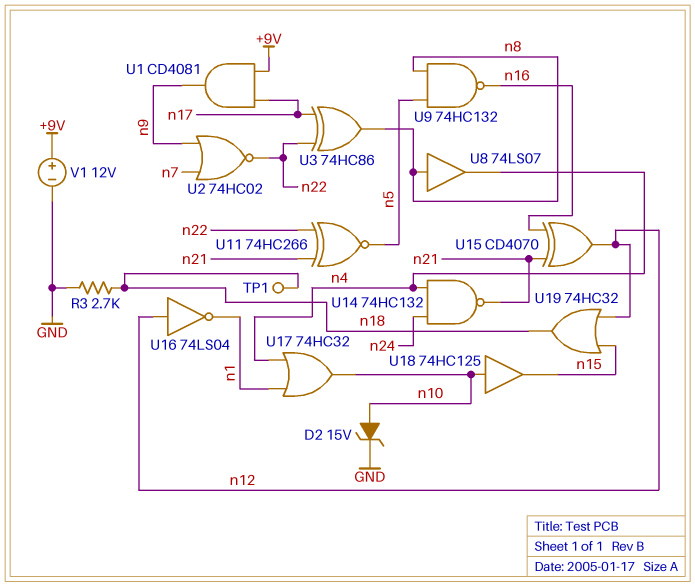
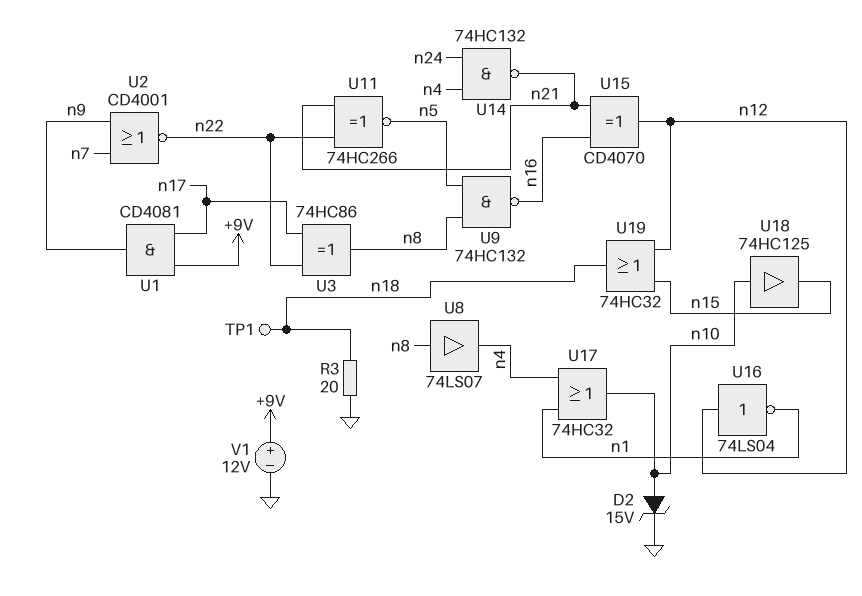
R3: 2.7k (GND, n18) -> 20 (GND, n18)
U2: NOR 74HC02 (in n7, in n9, out n22) -> NOR CD4001 (in n7, in n9, out n22)

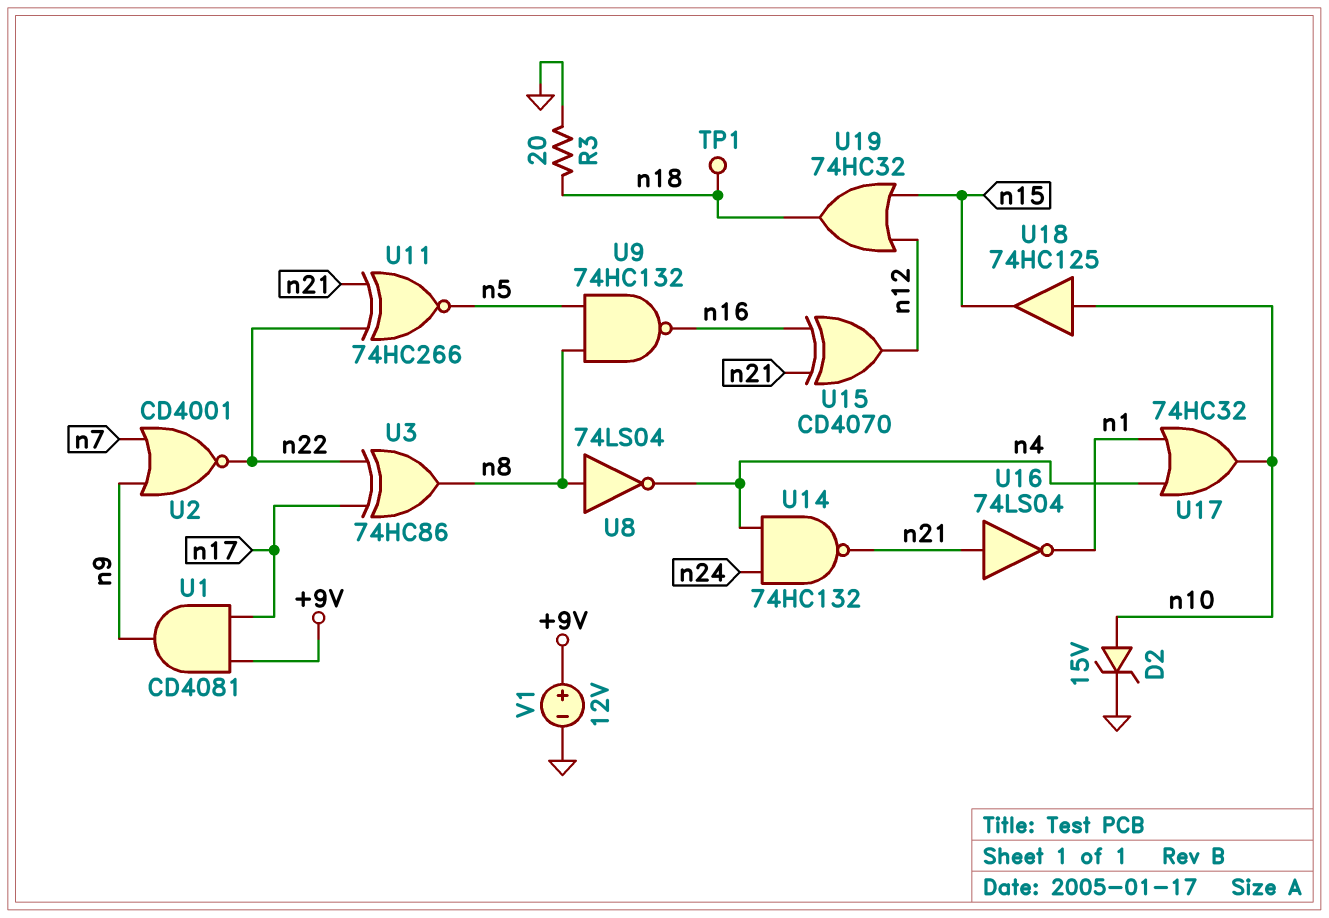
U8: buffer 74LS07 (in n8, out n4) -> NOT 74LS04 (in n8, out n4)
U16: NOT 74LS04 (in n12, out n1) -> NOT 74LS04 (in n21, out n1)

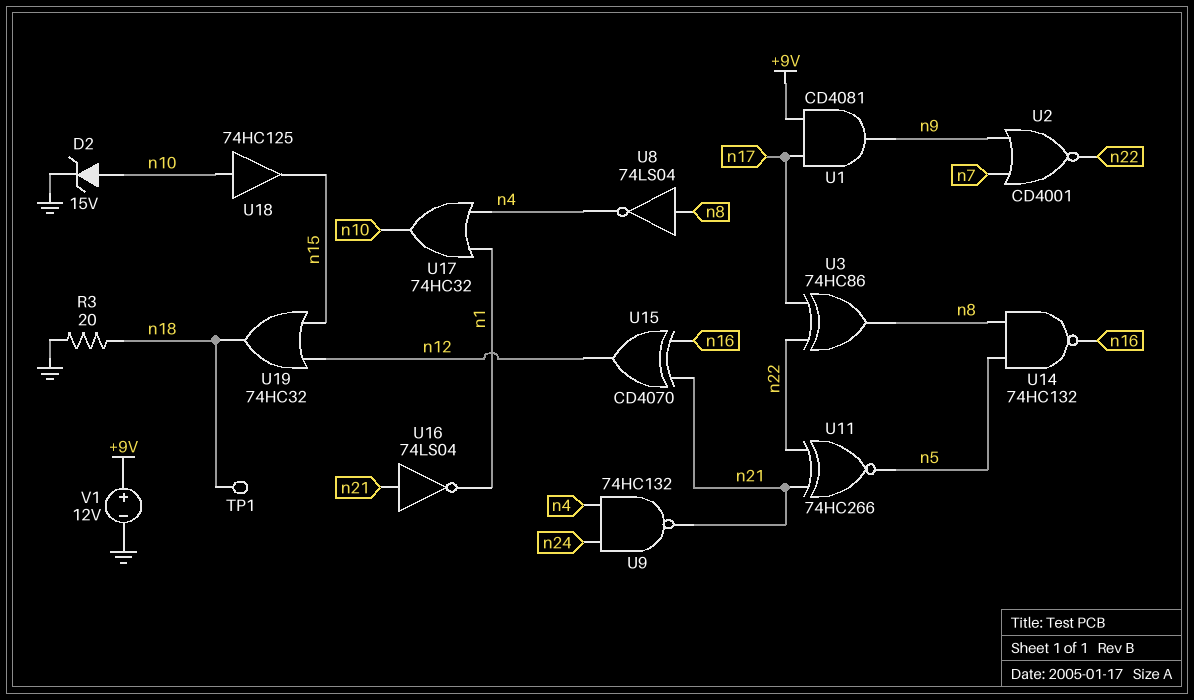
U9: NAND 74HC132 (in n5, in n8, out n16) -> NAND 74HC132 (in n4, in n24, out n21)
U14: NAND 74HC132 (in n4, in n24, out n21) -> NAND 74HC132 (in n5, in n8, out n16)

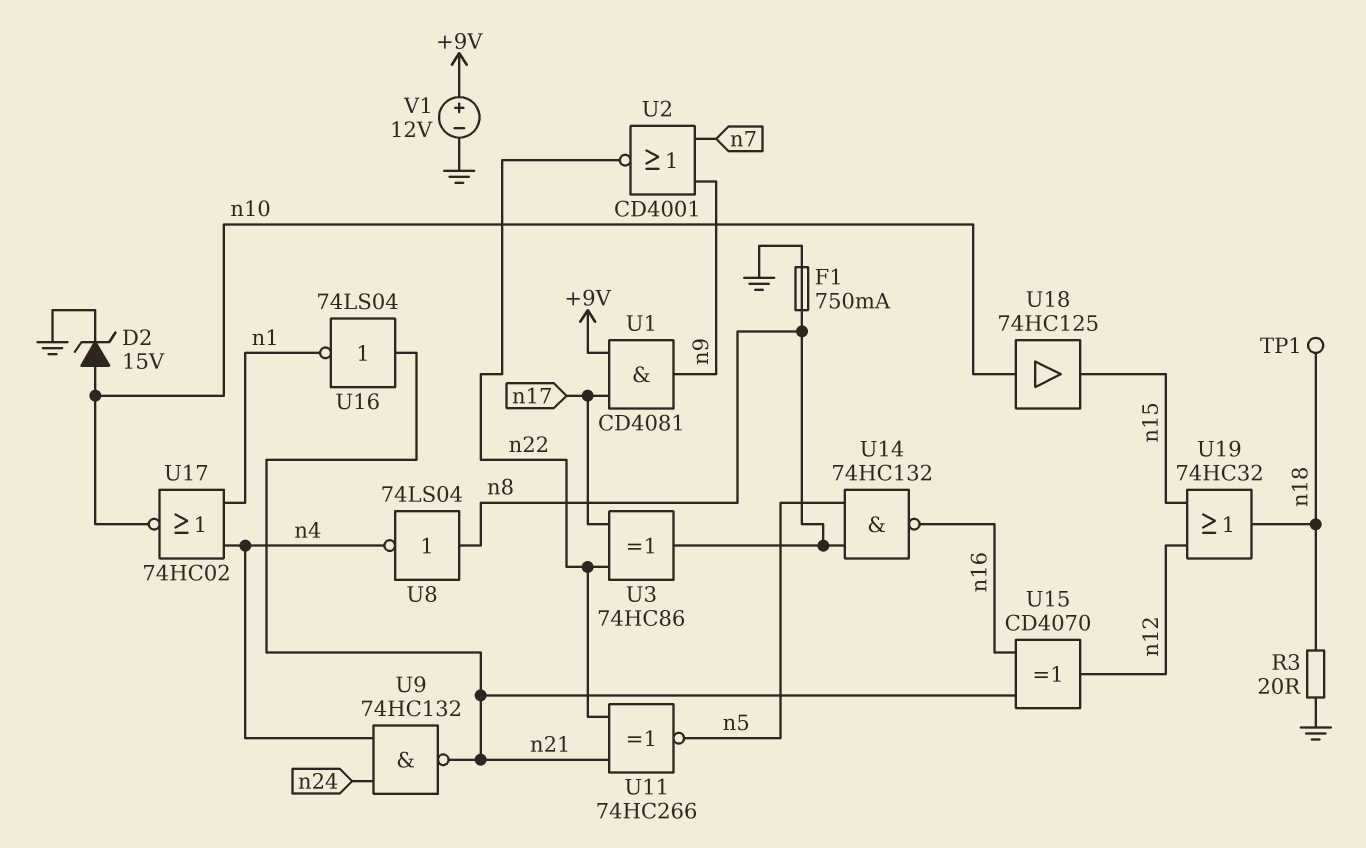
F1: none -> 750mA (GND, n8)
U17: OR 74HC32 (in n1, in n4, out n10) -> NOR 74HC02 (in n1, in n4, out n10)

